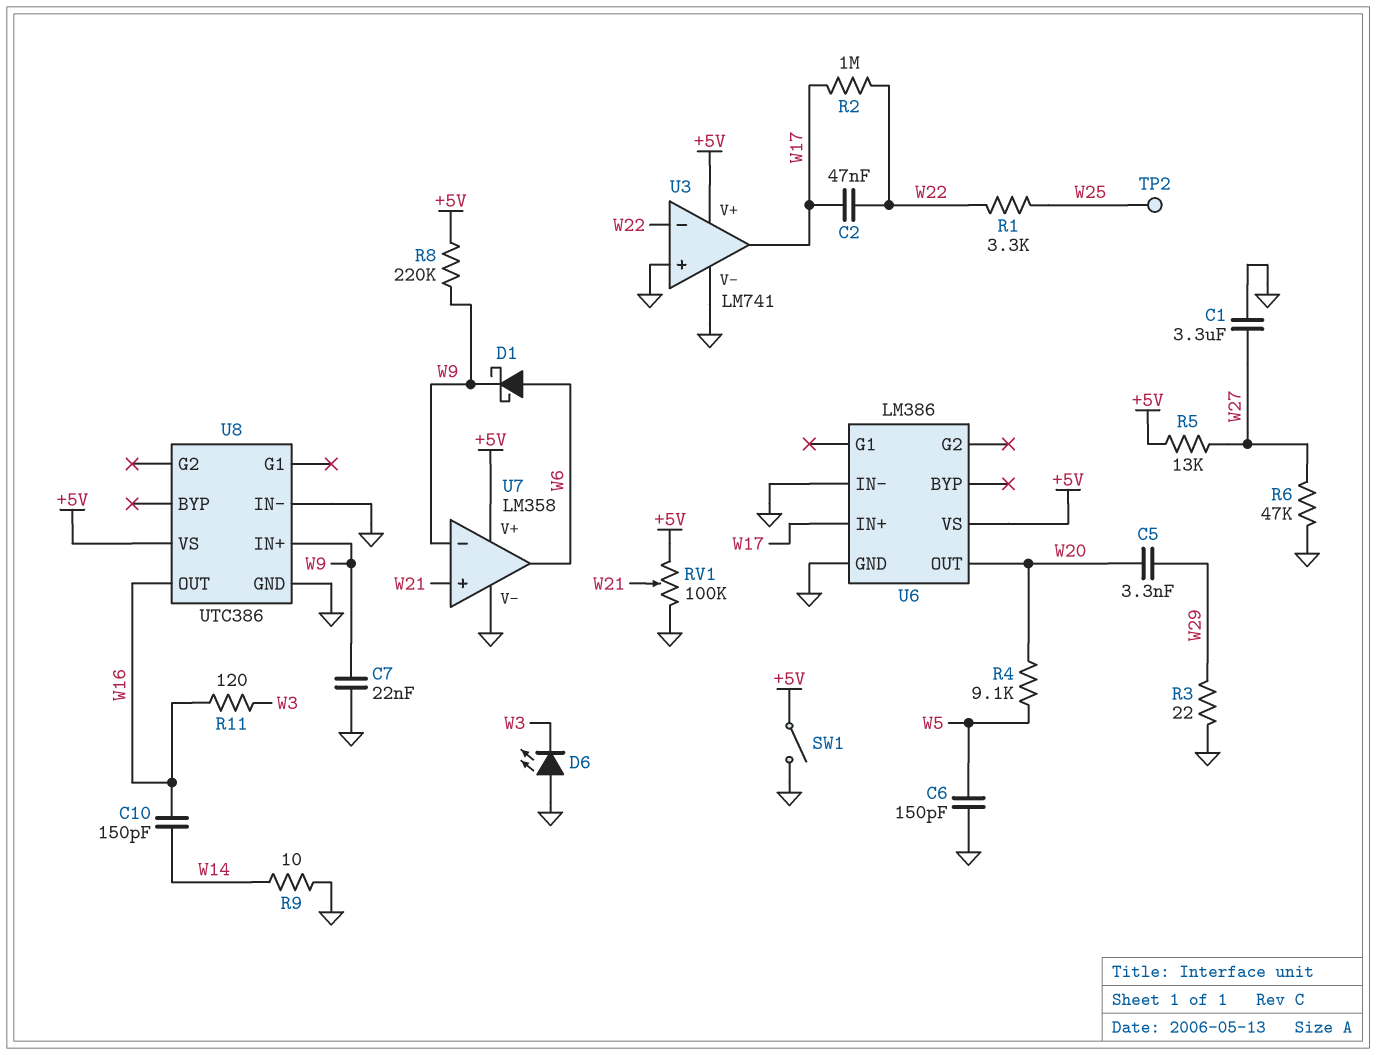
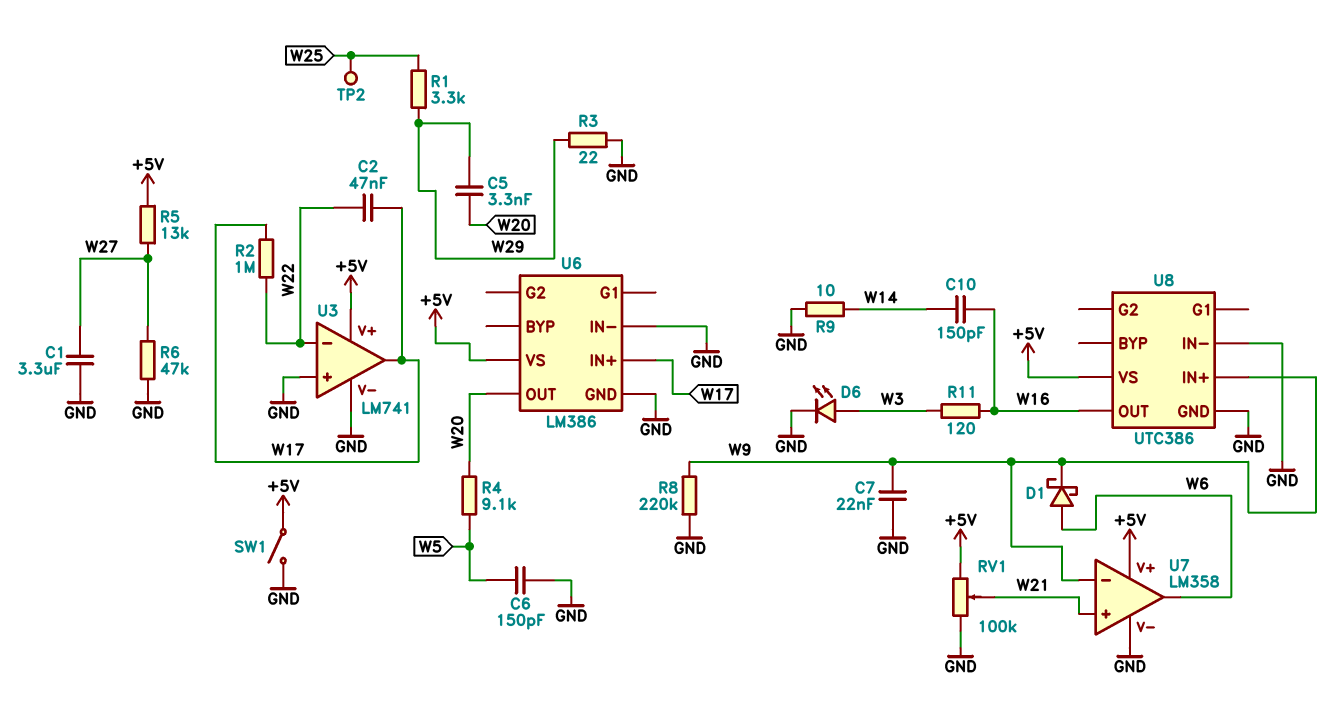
D6: LED (A GND, K W3) -> LED (A W3, K GND)
R1: 3.3k (W22, W25) -> 3.3k (W25, W29)
R8: 220k (+5V, W9) -> 220k (GND, W9)

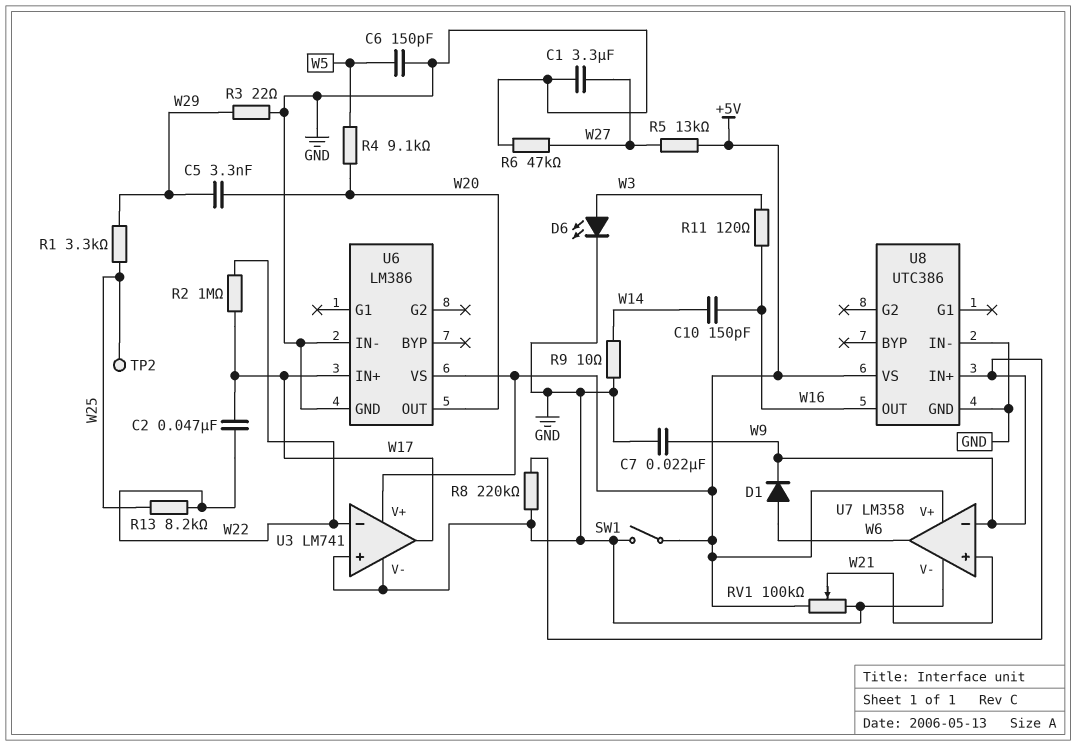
D1: schottky (A W6, K W9) -> diode (A W6, K W9)
R13: none -> 8.2k (W22, W25)

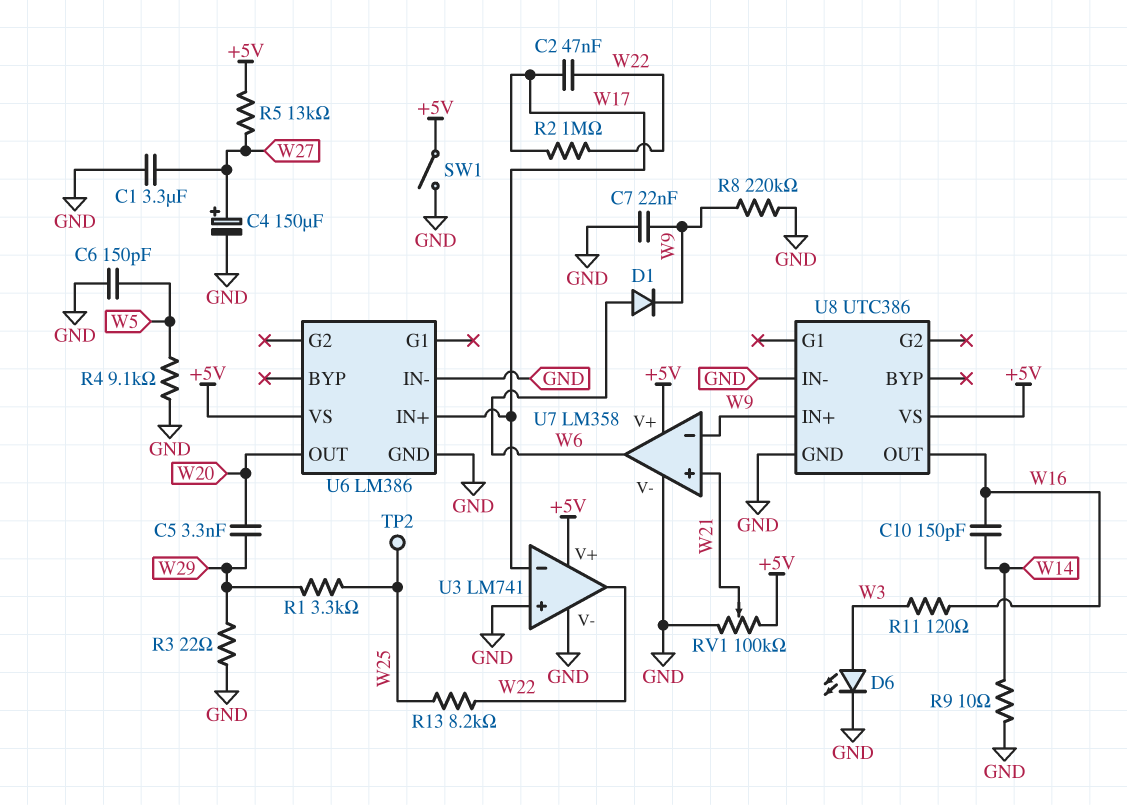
C4: none -> 150uF (plus W27, minus GND)
R4: 9.1k (W5, W20) -> 9.1k (GND, W5)
R6: 47k (GND, W27) -> none
U3 pin in-: W22 -> W17
U3 pin out: W17 -> W22

